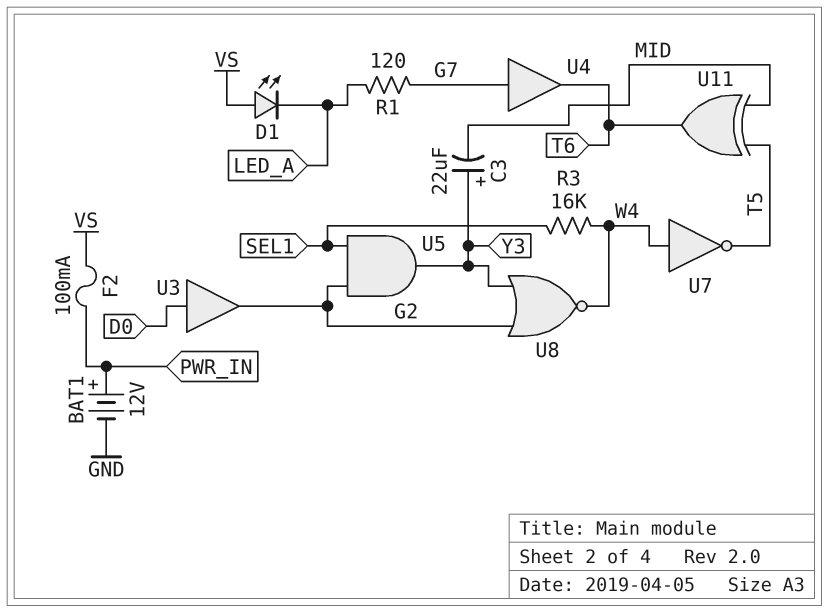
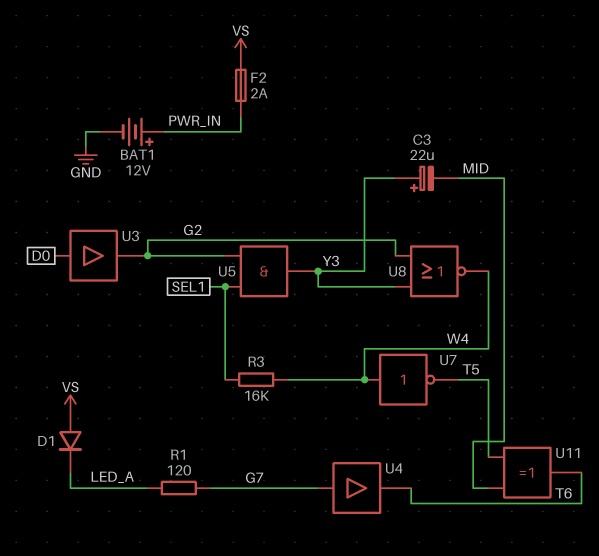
D1: LED (A VS, K LED_A) -> diode (A VS, K LED_A)
F2: 100mA (PWR_IN, VS) -> 2A (PWR_IN, VS)

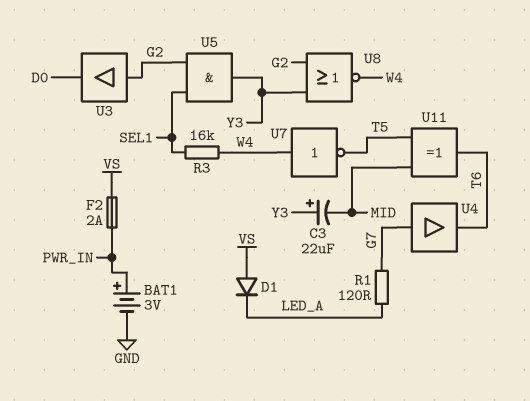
BAT1: 12V (plus PWR_IN, minus GND) -> 3V (plus PWR_IN, minus GND)
U3: buffer (in D0, out G2) -> buffer (in G2, out D0)

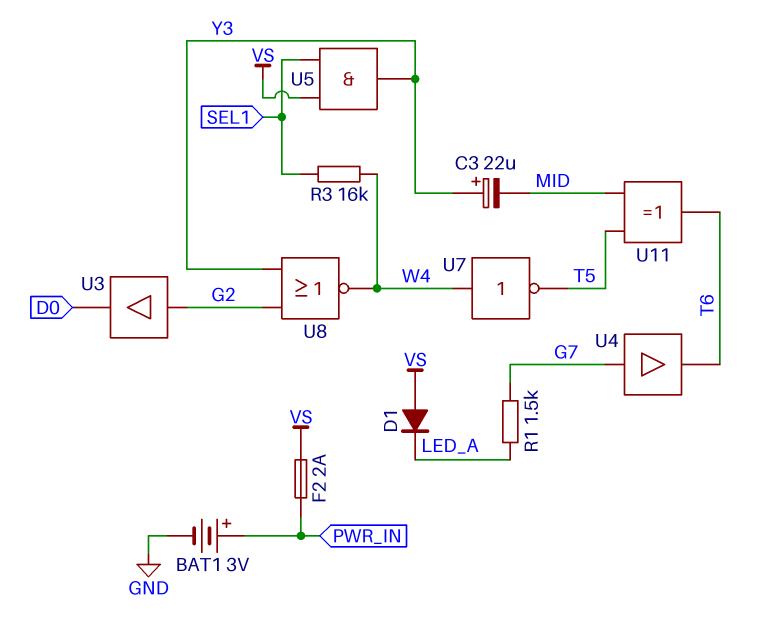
R1: 120 (G7, LED_A) -> 1.5k (G7, LED_A)
U5: AND (in G2, in SEL1, out Y3) -> AND (in SEL1, in VS, out Y3)

